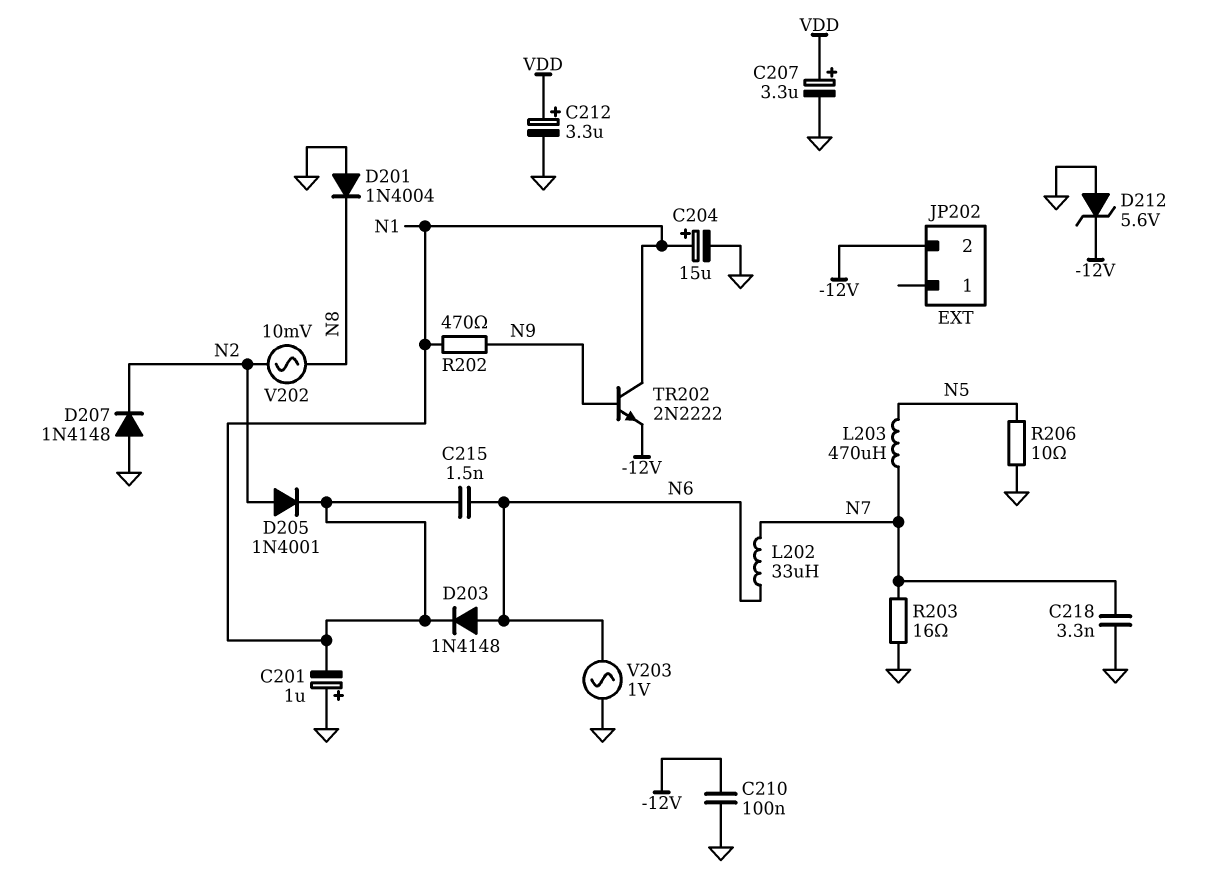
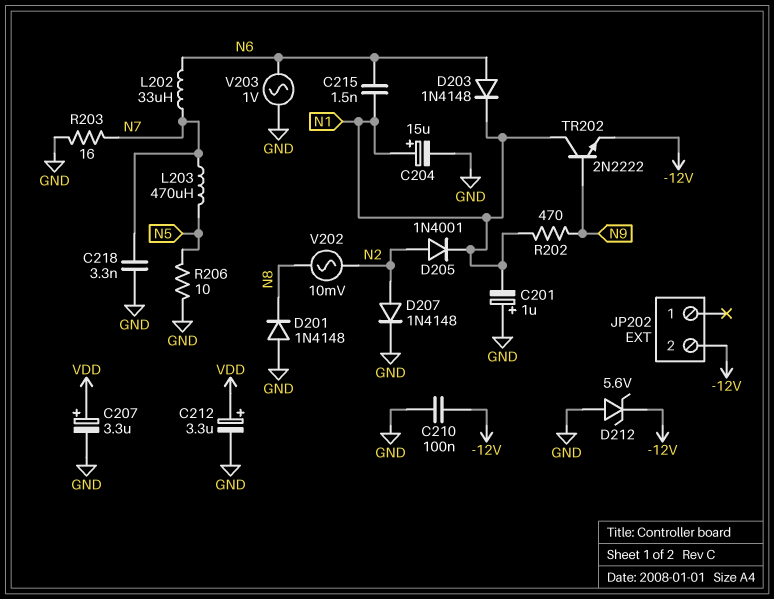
D201: diode 1N4004 (A GND, K N8) -> diode 1N4148 (A GND, K N8)
D207: diode 1N4148 (A GND, K N2) -> diode 1N4148 (A N2, K GND)

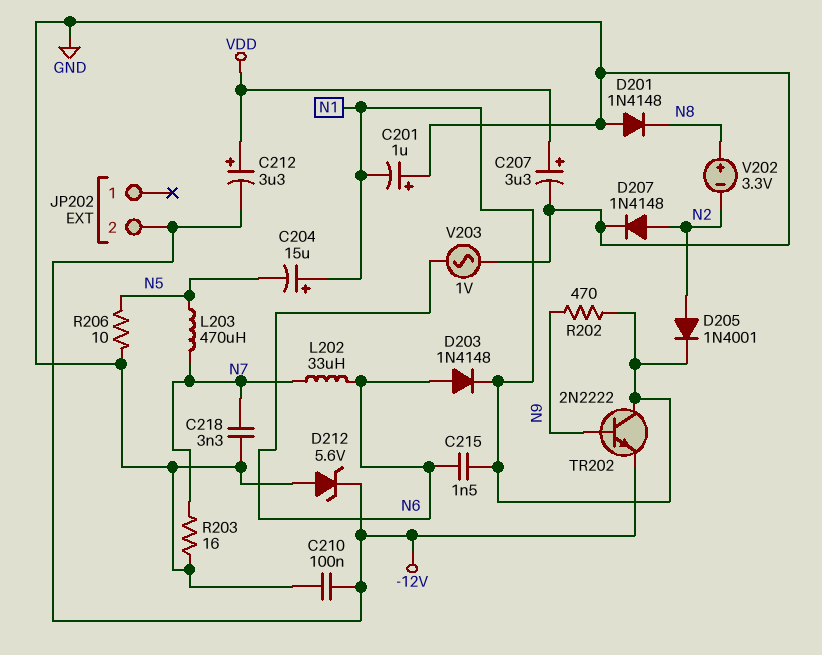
C204: 15uF (plus N1, minus GND) -> 15uF (plus N1, minus N5)
C212: 3.3uF (plus VDD, minus GND) -> 3.3uF (plus VDD, minus -12V)
V202: AC 10mV (N2, N8) -> 3.3V (plus N8, minus N2)

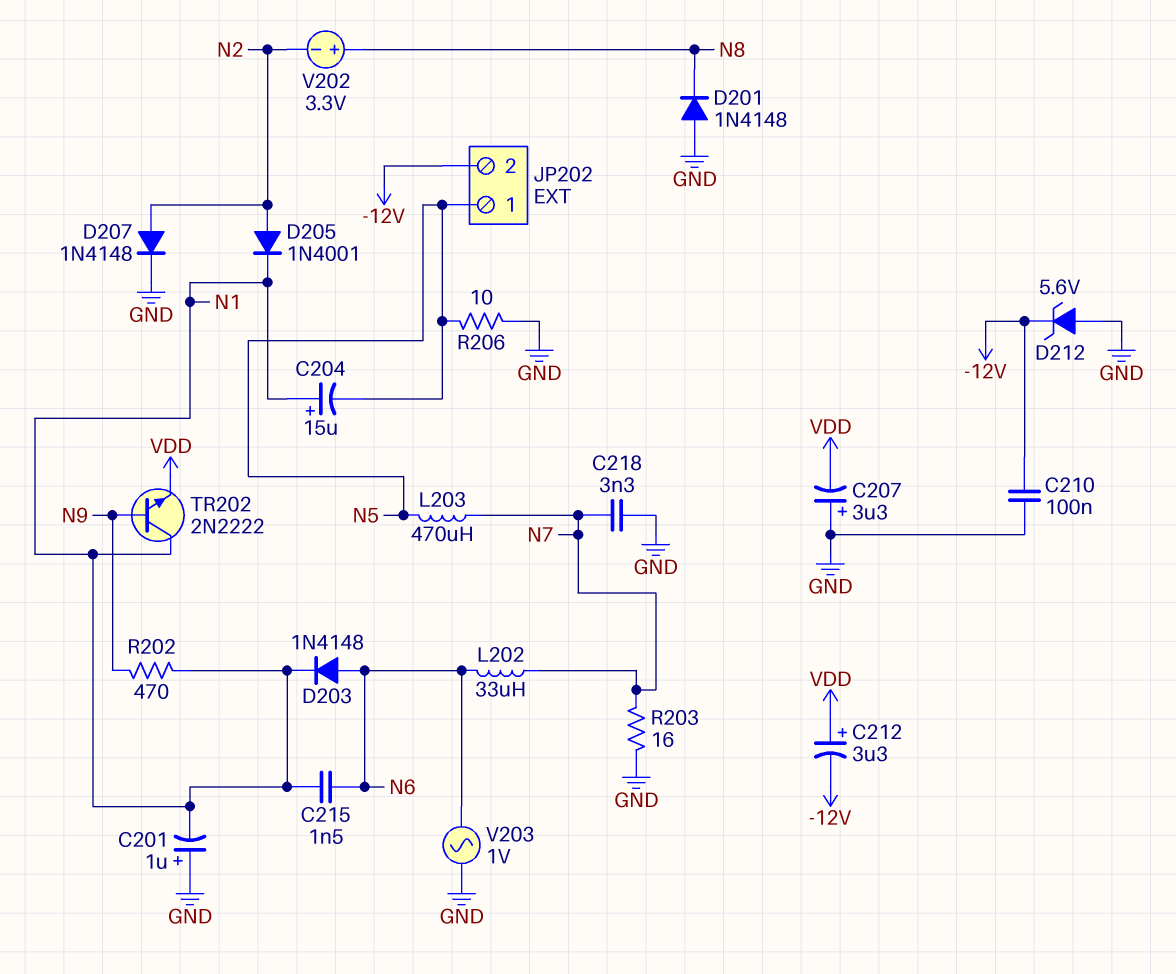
C207: 3.3uF (plus VDD, minus GND) -> 3.3uF (plus GND, minus VDD)
JP202 pin 1: none -> N5
TR202: NPN 2N2222 (B N9, C N1, E -12V) -> NPN 2N2222 (B N9, C N1, E VDD)

